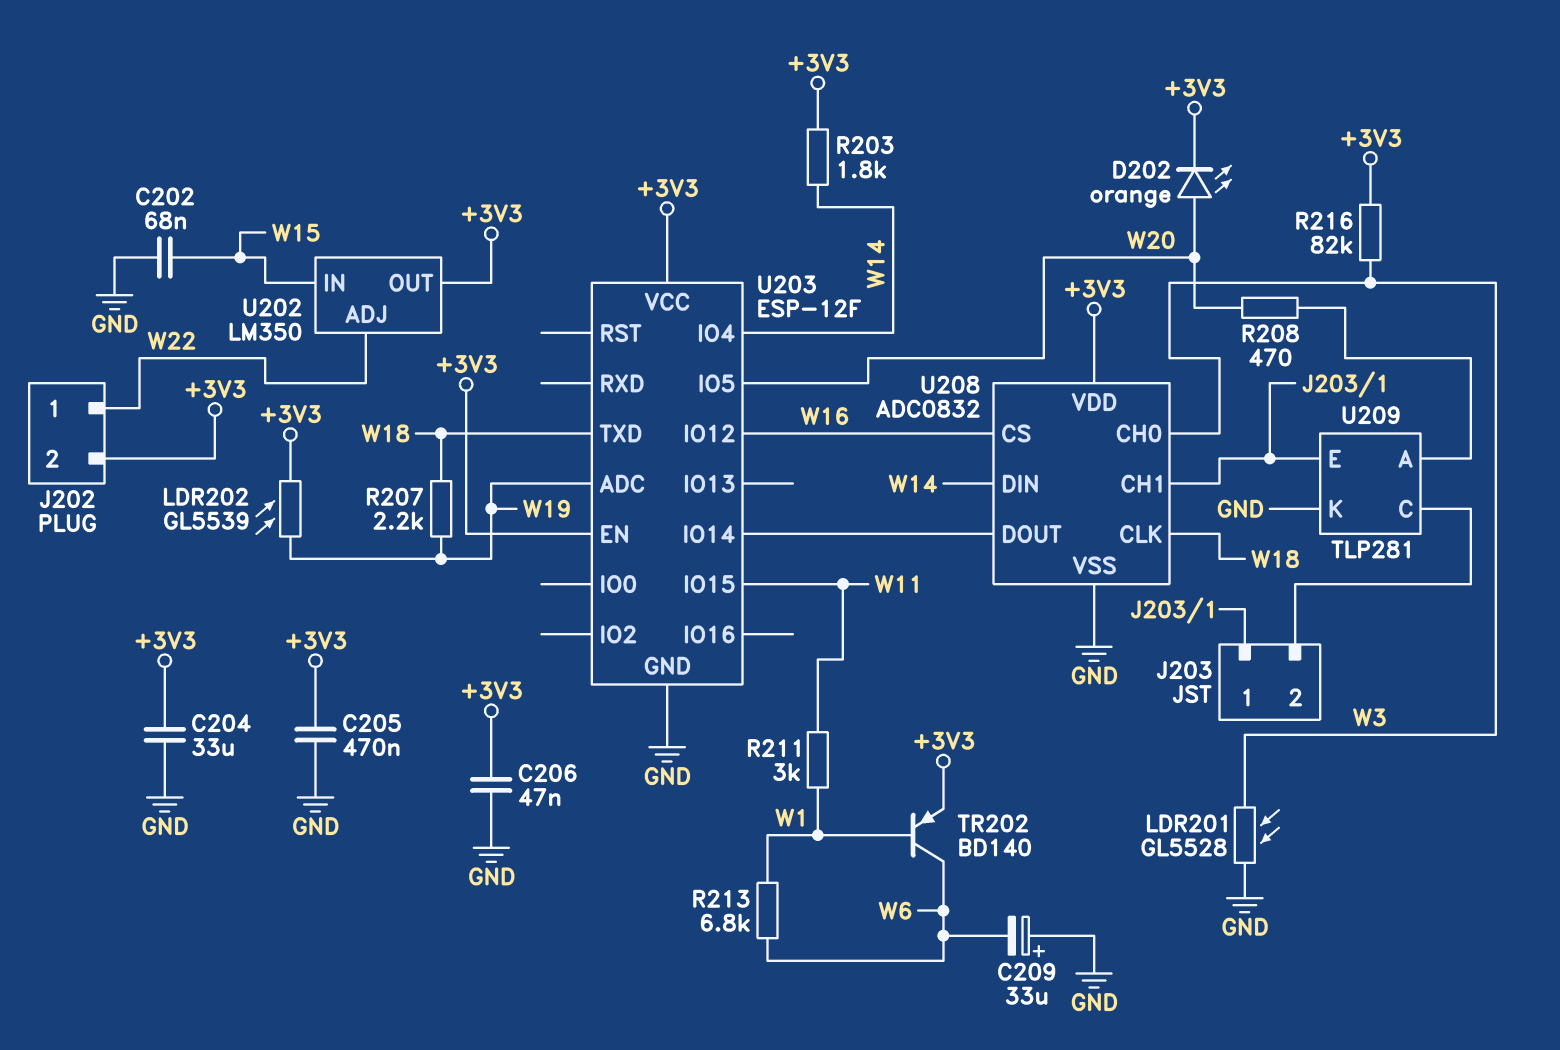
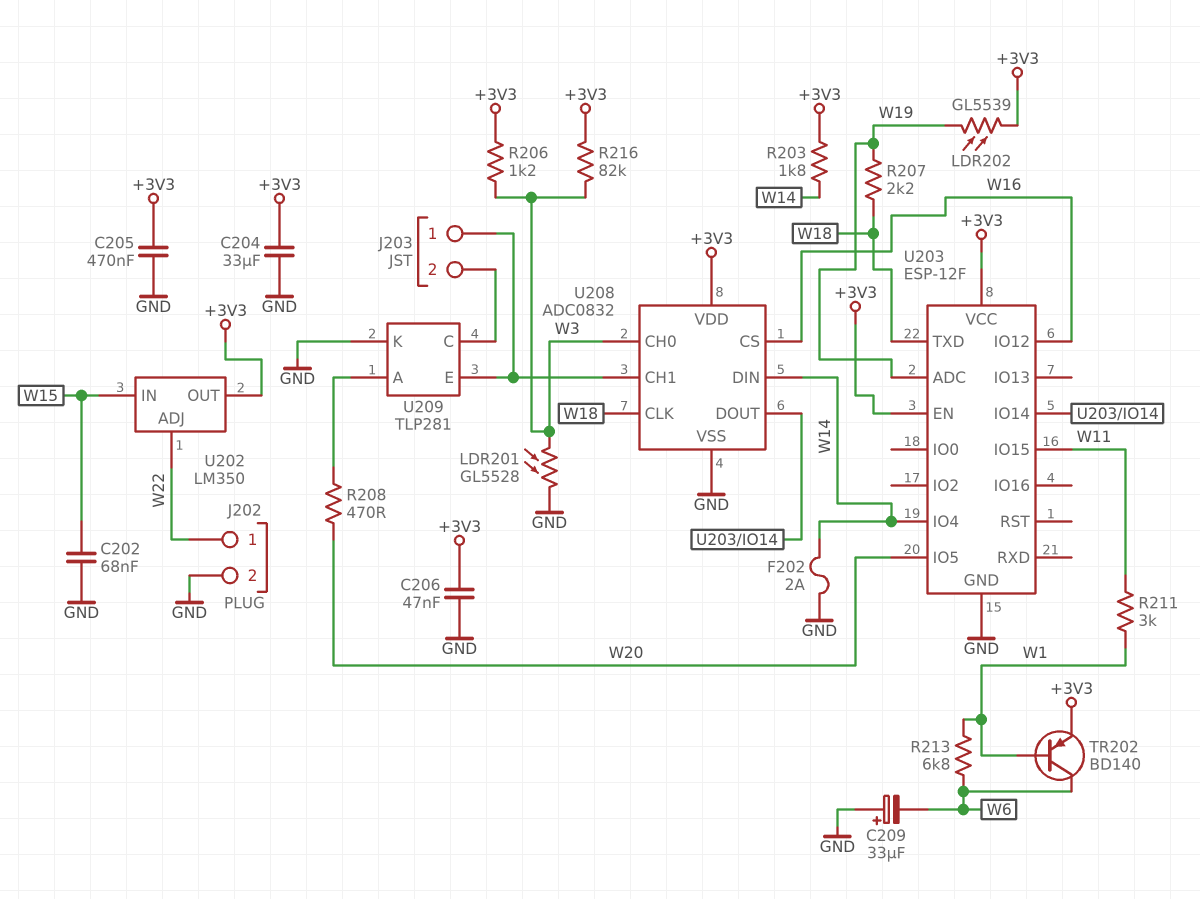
D202: LED orange (A W20, K +3V3) -> none
F202: none -> 2A (GND, W14)
J202 pin 2: +3V3 -> GND
R206: none -> 1.2k (+3V3, W3)

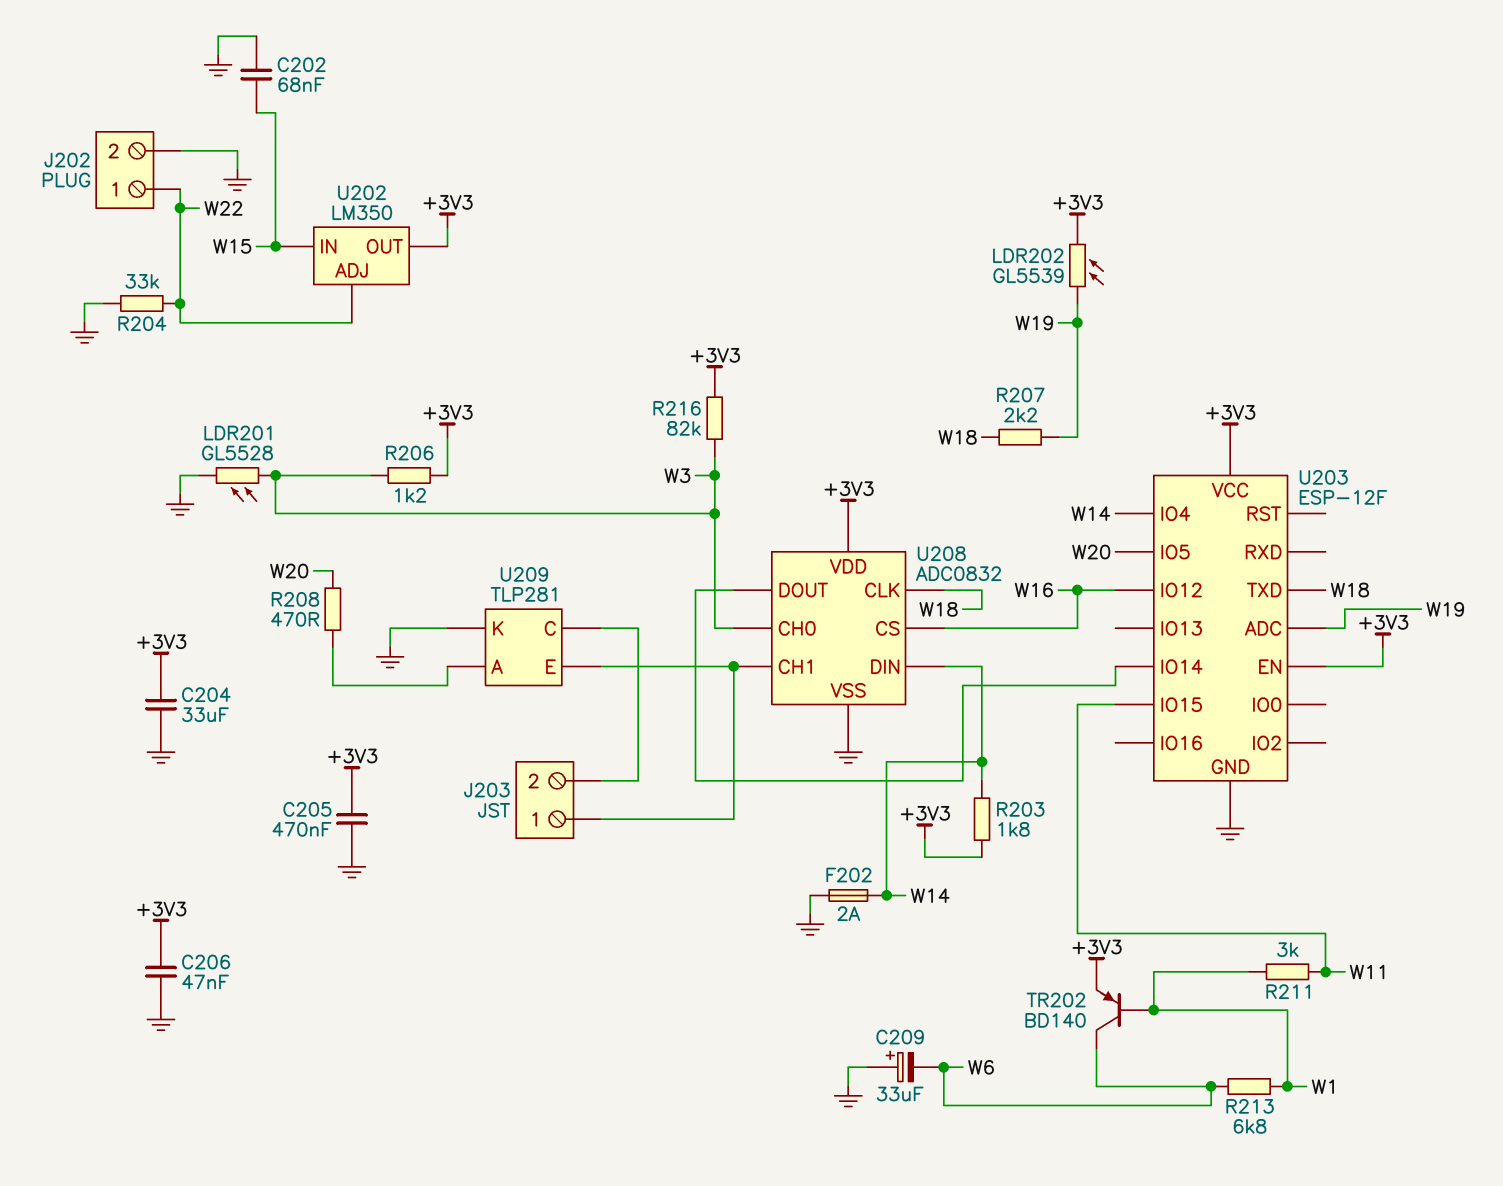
R204: none -> 33k (GND, W22)

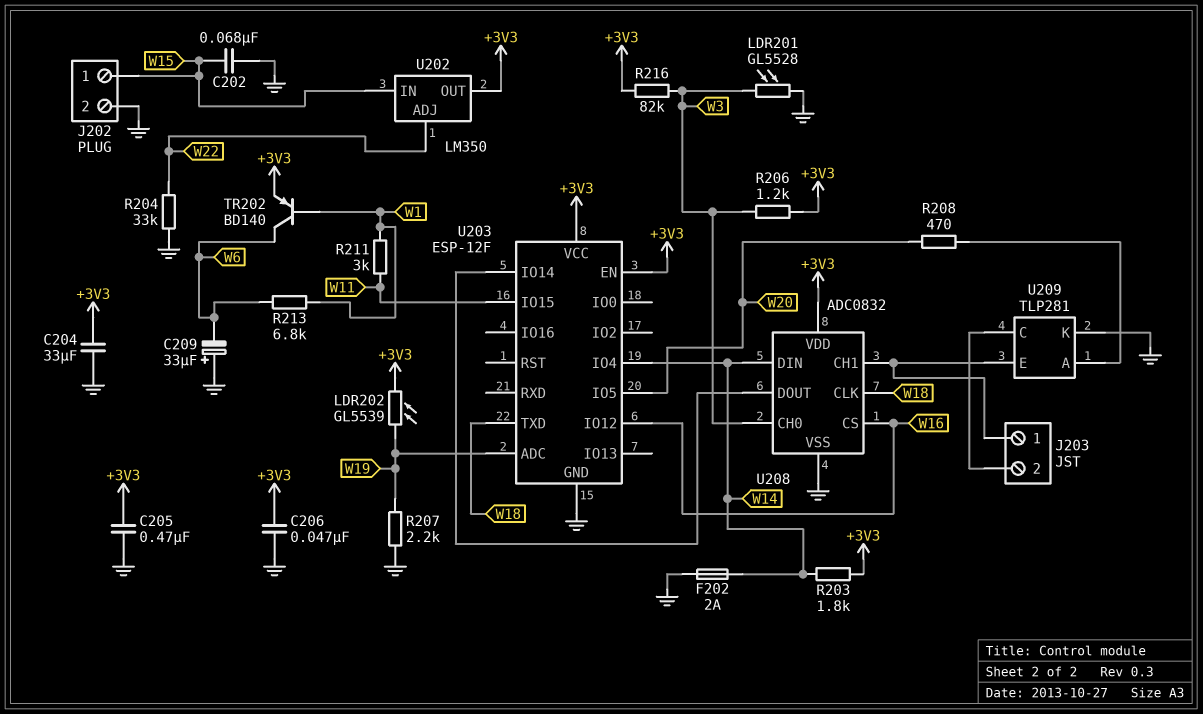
J202 pin 1: W22 -> W15
R207: 2.2k (W18, W19) -> 2.2k (GND, W19)

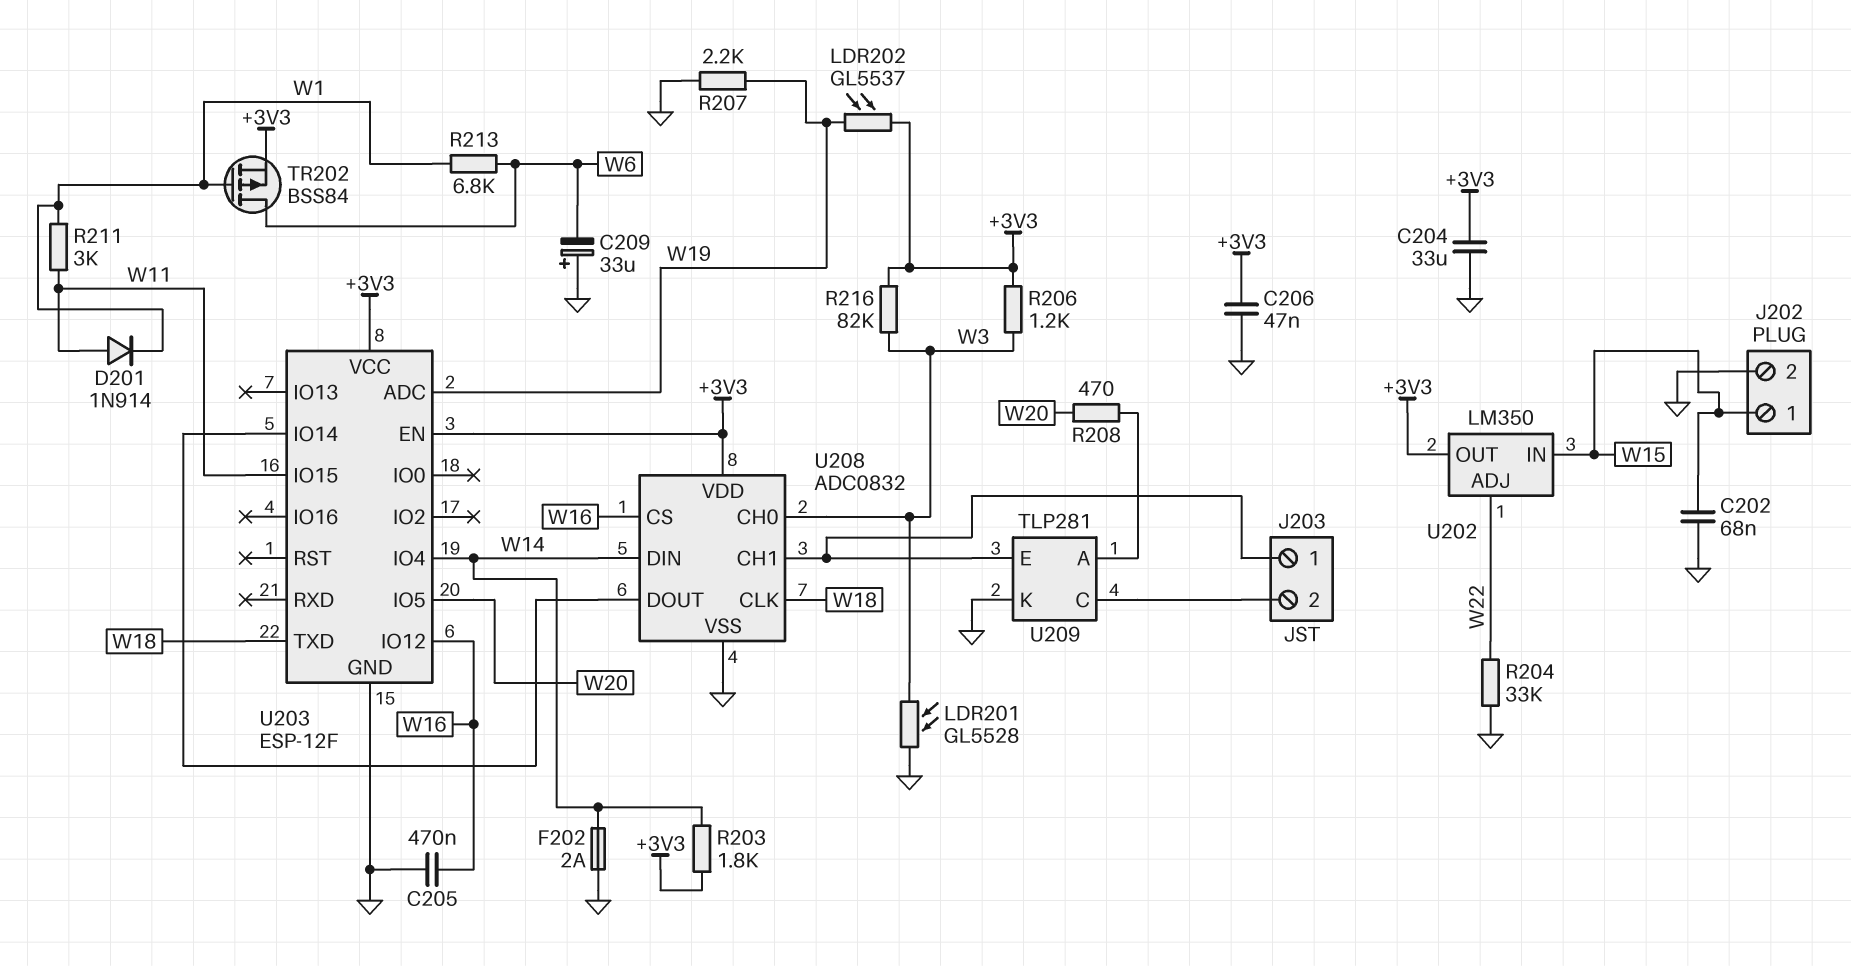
C205: 470nF (+3V3, GND) -> 470nF (GND, W16)
D201: none -> diode 1N914 (A W11, K W1)
LDR202: GL5539 (+3V3, W19) -> GL5537 (+3V3, W19)
TR202: PNP BD140 (B W1, C W6, E +3V3) -> PMOS BSS84 (G W1, D W6, S +3V3)

